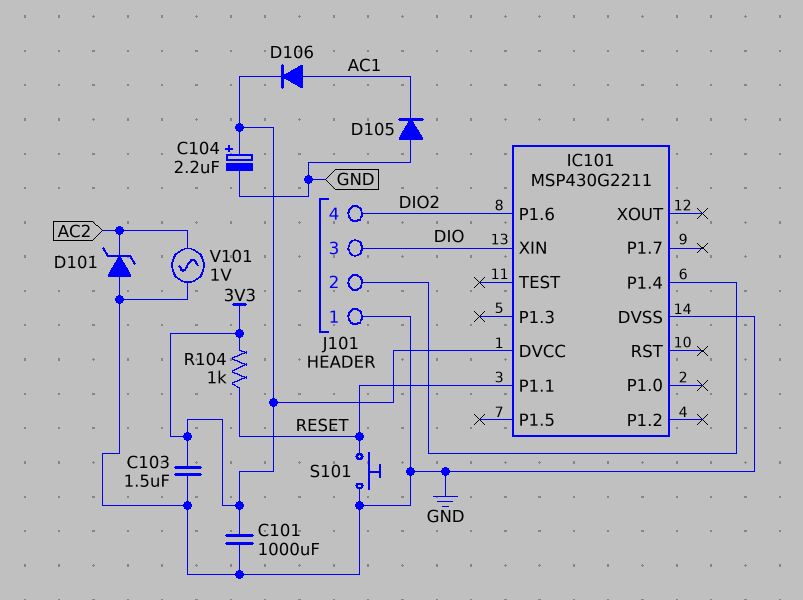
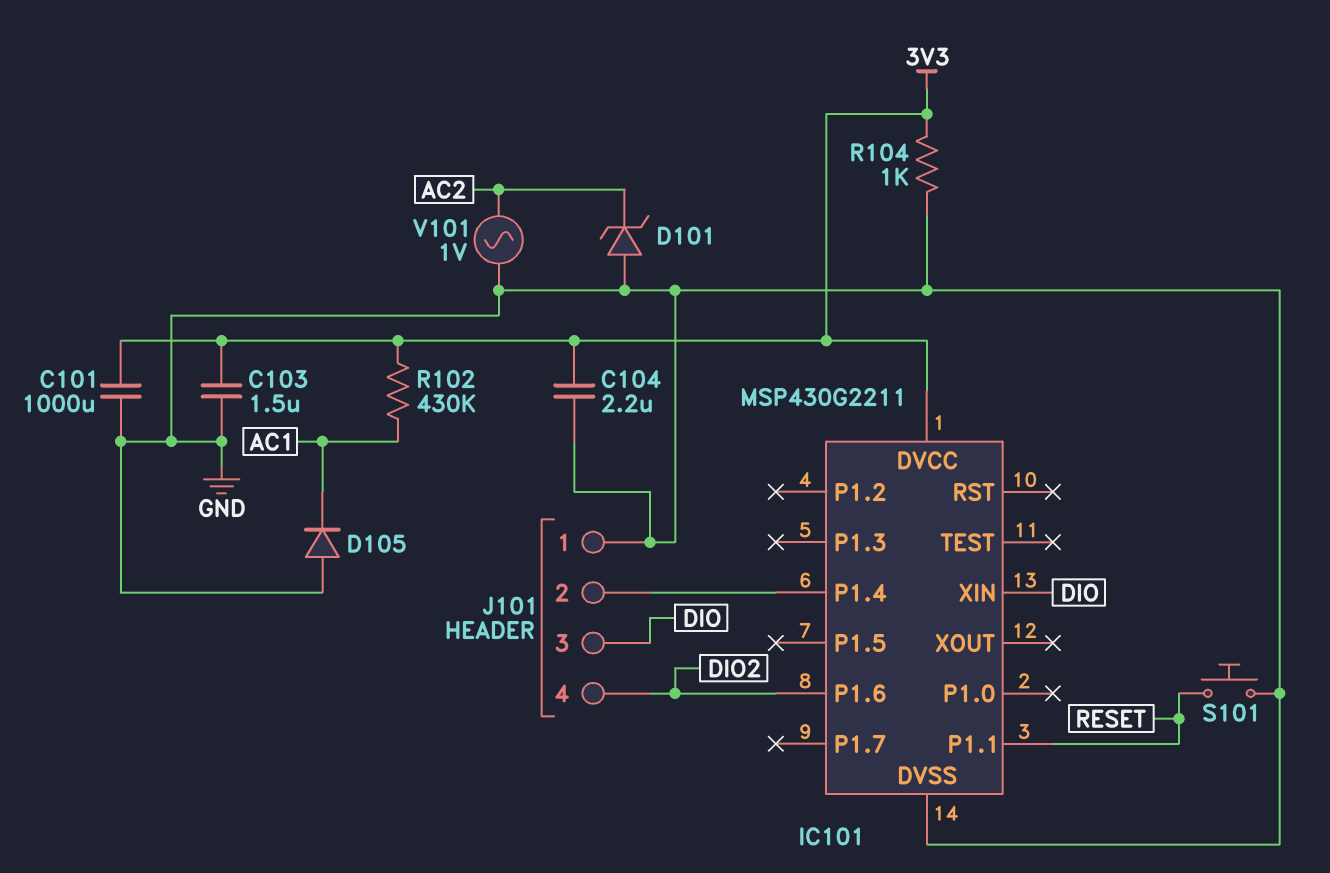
C104: 2.2uF (plus 3V3, minus GND) -> 2.2uF (3V3, GND)
D106: diode (A AC1, K 3V3) -> none
R102: none -> 430k (3V3, AC1)
R104: 1k (3V3, RESET) -> 1k (3V3, GND)

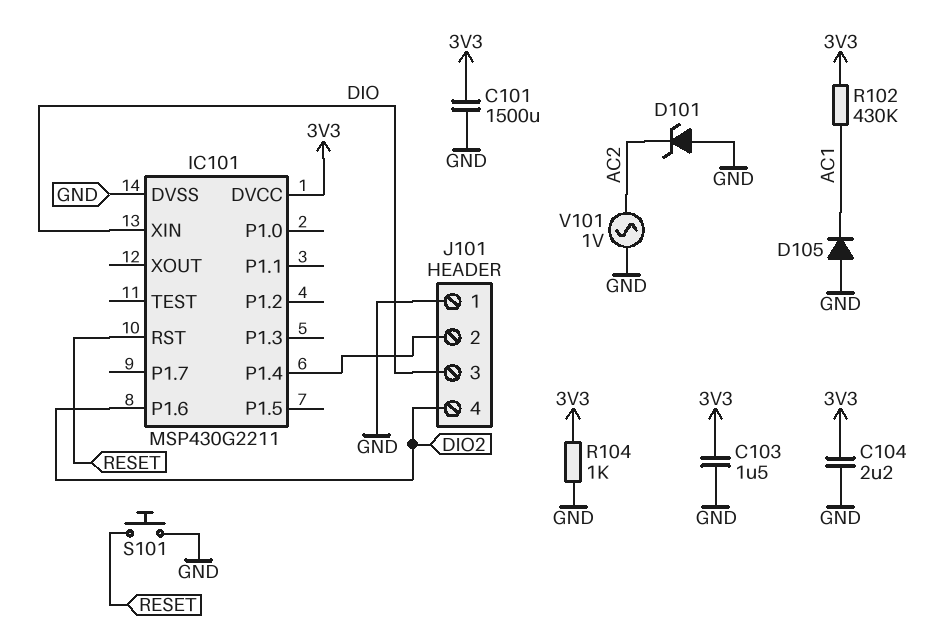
C101: 1000uF (3V3, GND) -> 1500uF (3V3, GND)
IC101 pin P1.1: RESET -> none
IC101 pin RST: none -> RESET

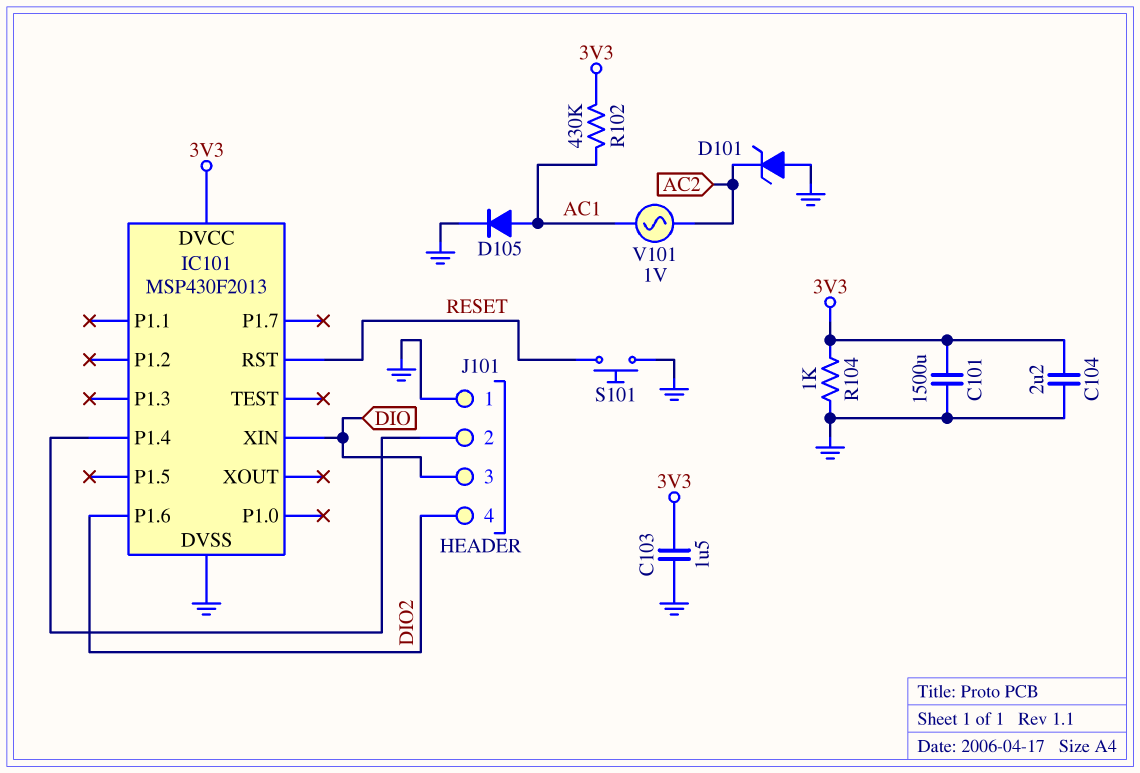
D105: diode (A GND, K AC1) -> diode (A AC1, K GND)
IC101: MSP430G2211 -> MSP430F2013
V101: AC 1V (AC2, GND) -> AC 1V (AC1, AC2)

